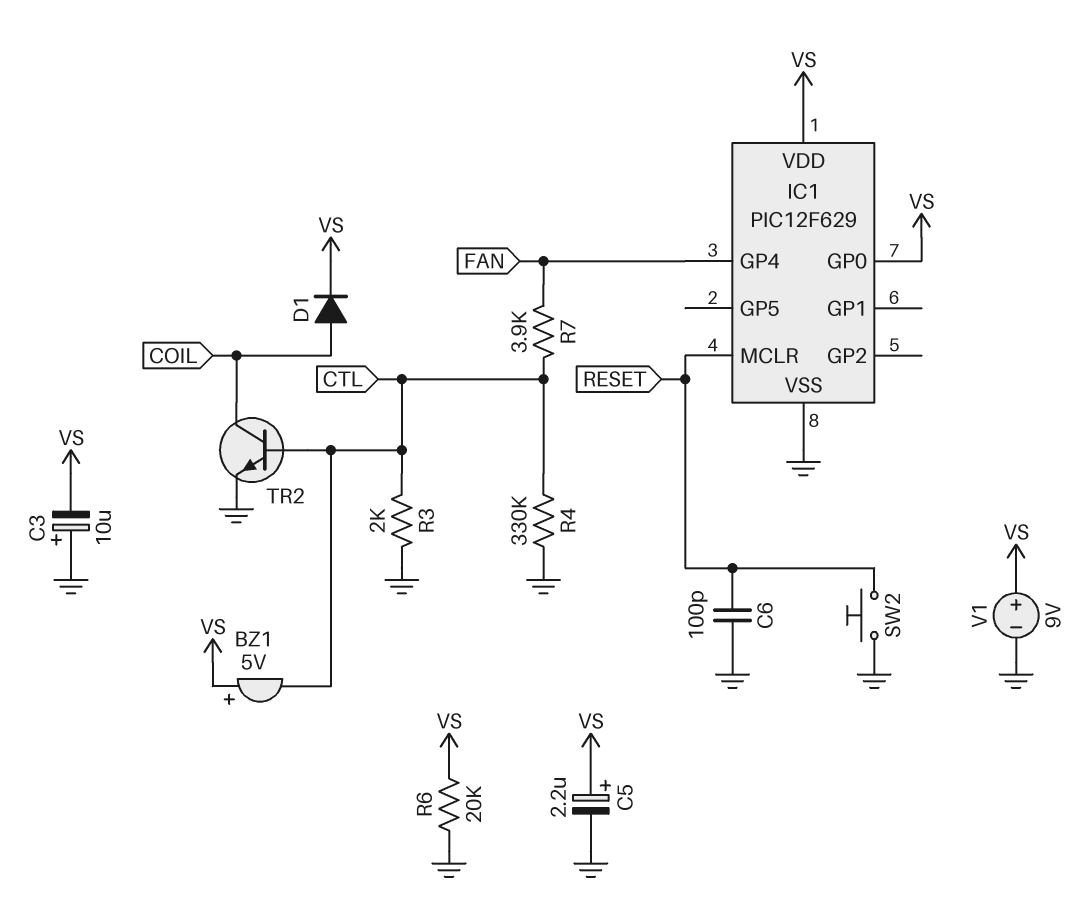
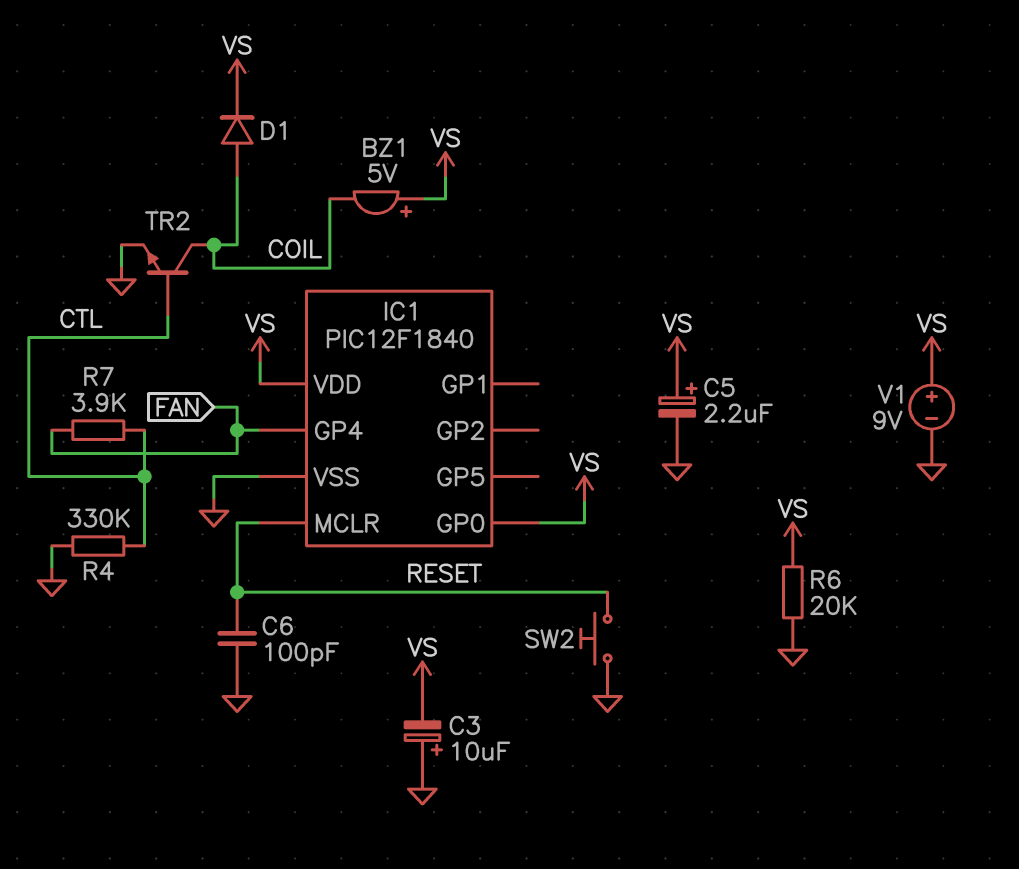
BZ1: buzzer 5V (plus VS, minus CTL) -> buzzer 5V (plus VS, minus COIL)
IC1: PIC12F629 -> PIC12F1840
R3: 2k (CTL, GND) -> none

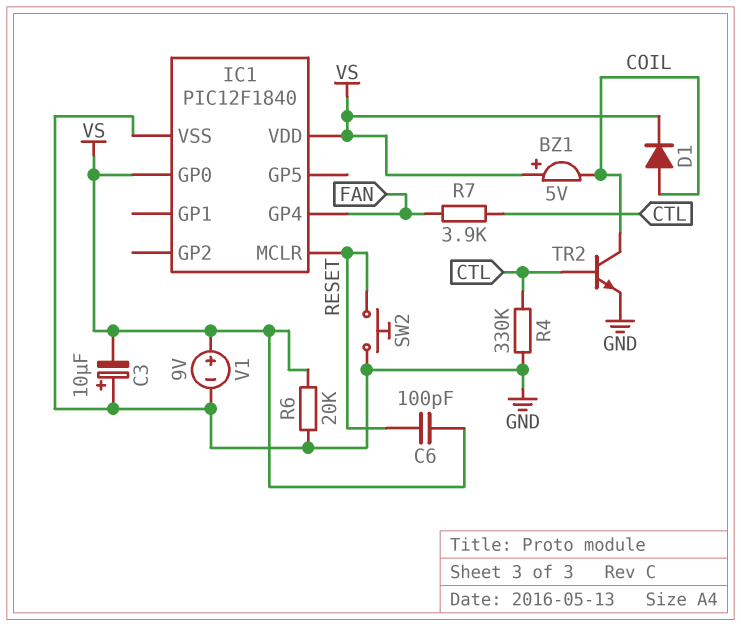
C5: 2.2uF (plus VS, minus GND) -> none
C6: 100pF (GND, RESET) -> 100pF (RESET, VS)

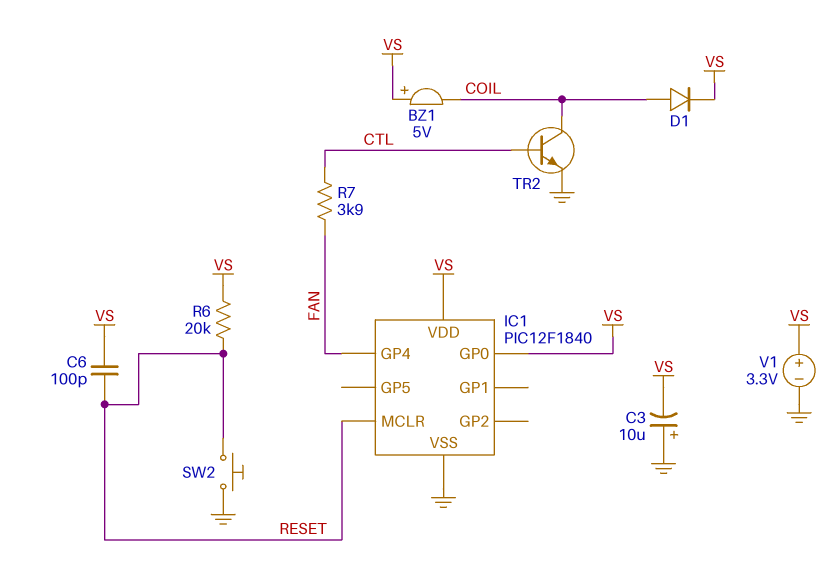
R4: 330k (CTL, GND) -> none
R6: 20k (GND, VS) -> 20k (RESET, VS)
V1: 9V (plus VS, minus GND) -> 3.3V (plus VS, minus GND)

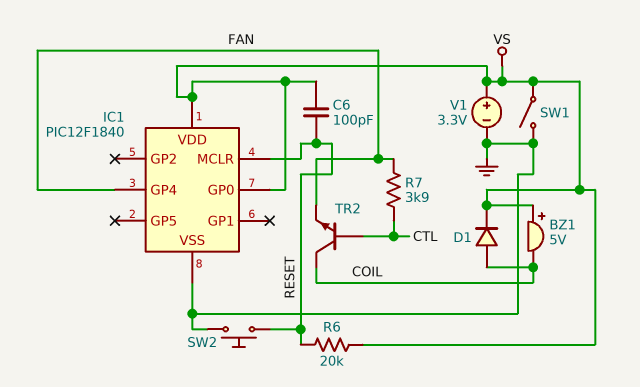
C3: 10uF (plus GND, minus VS) -> none
SW1: none -> switch (GND, VS)
TR2: NPN (B CTL, C COIL, E GND) -> NPN (B CTL, C COIL, E FAN)

